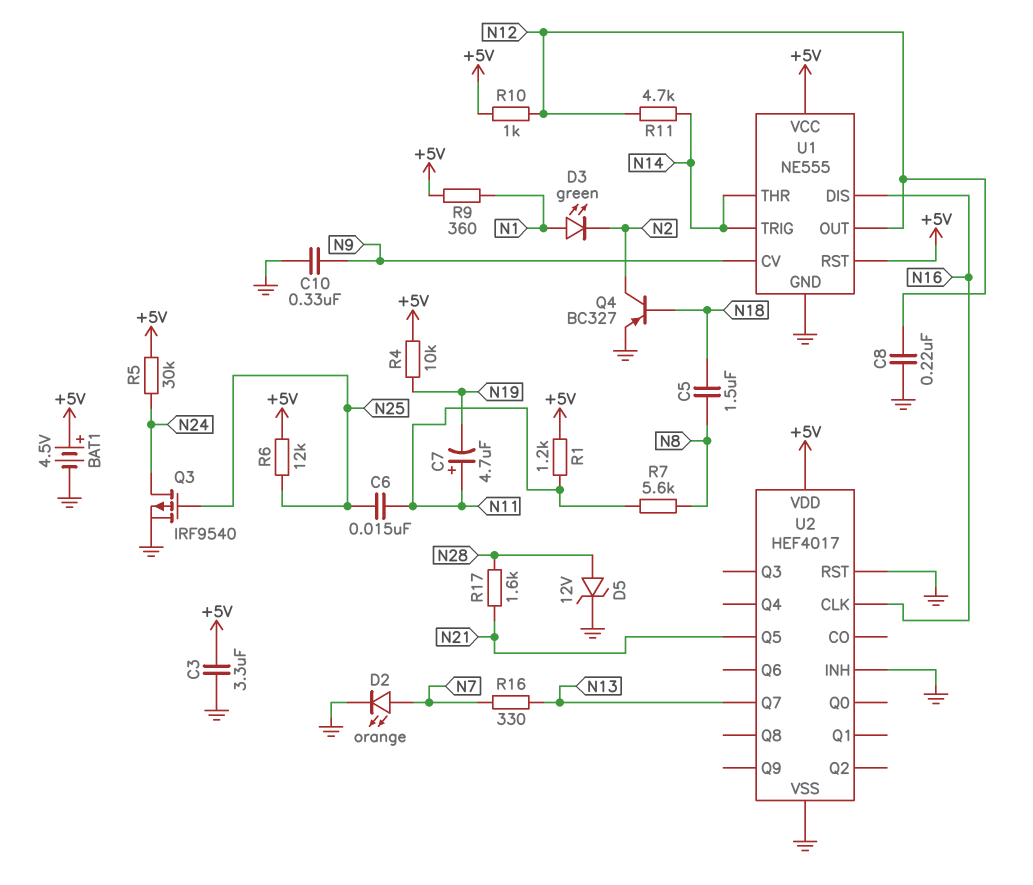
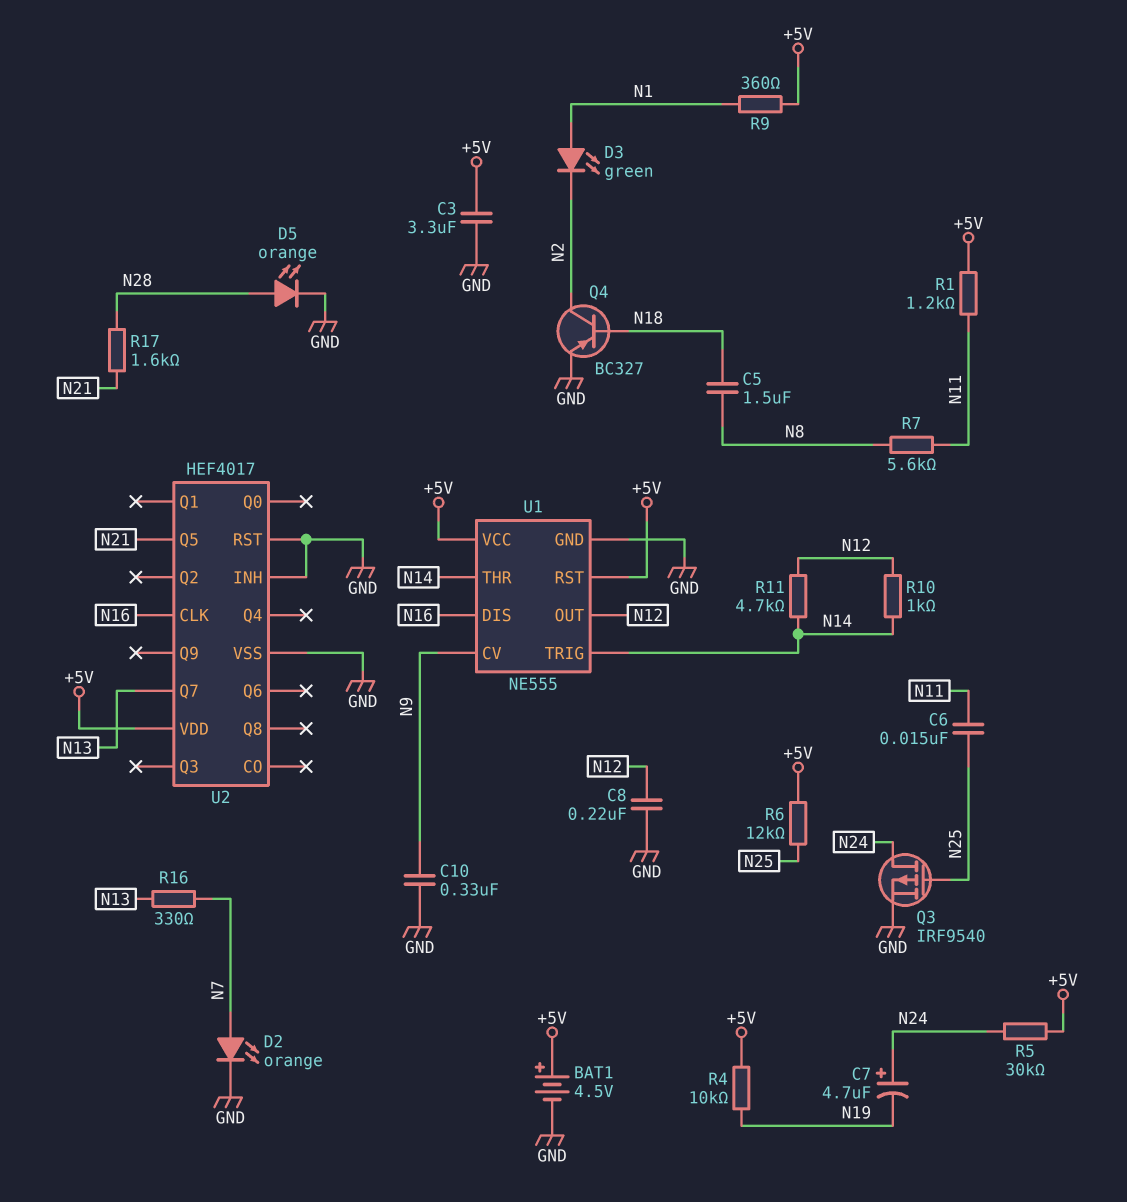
C7: 4.7uF (plus N11, minus N19) -> 4.7uF (plus N24, minus N19)
D5: zener 12V (A N28, K GND) -> LED orange (A N28, K GND)
R10: 1k (+5V, N12) -> 1k (N12, N14)

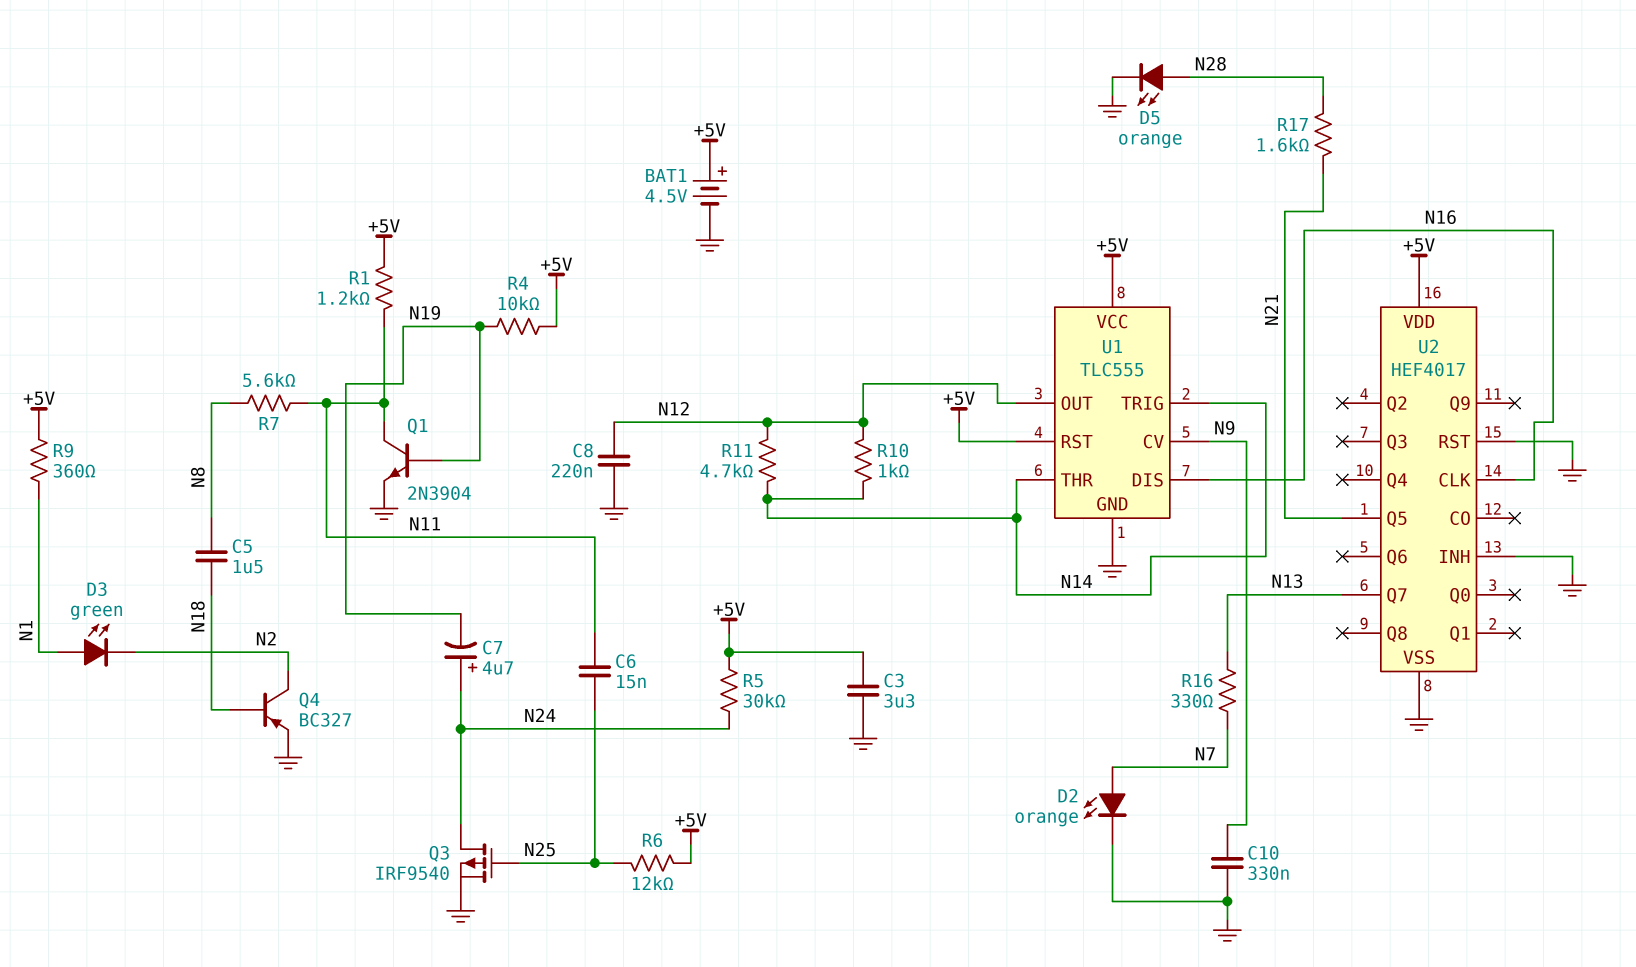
Q1: none -> NPN 2N3904 (B N19, C N11, E GND)
U1: NE555 -> TLC555

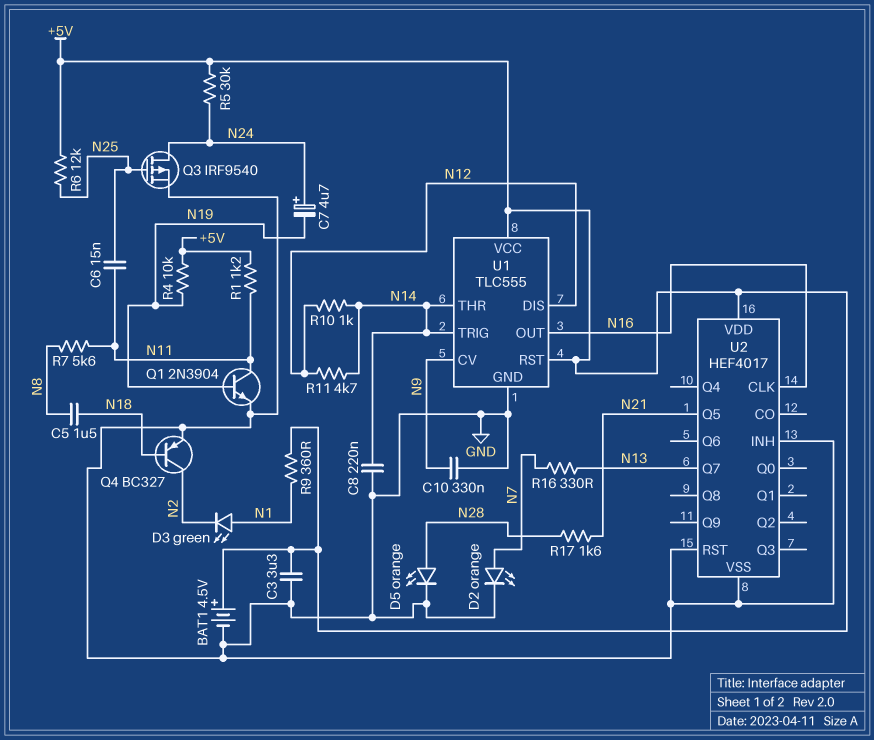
C8: 220nF (GND, N12) -> 220nF (GND, N14)
U1 pin DIS: N16 -> N12
U1 pin OUT: N12 -> N16

